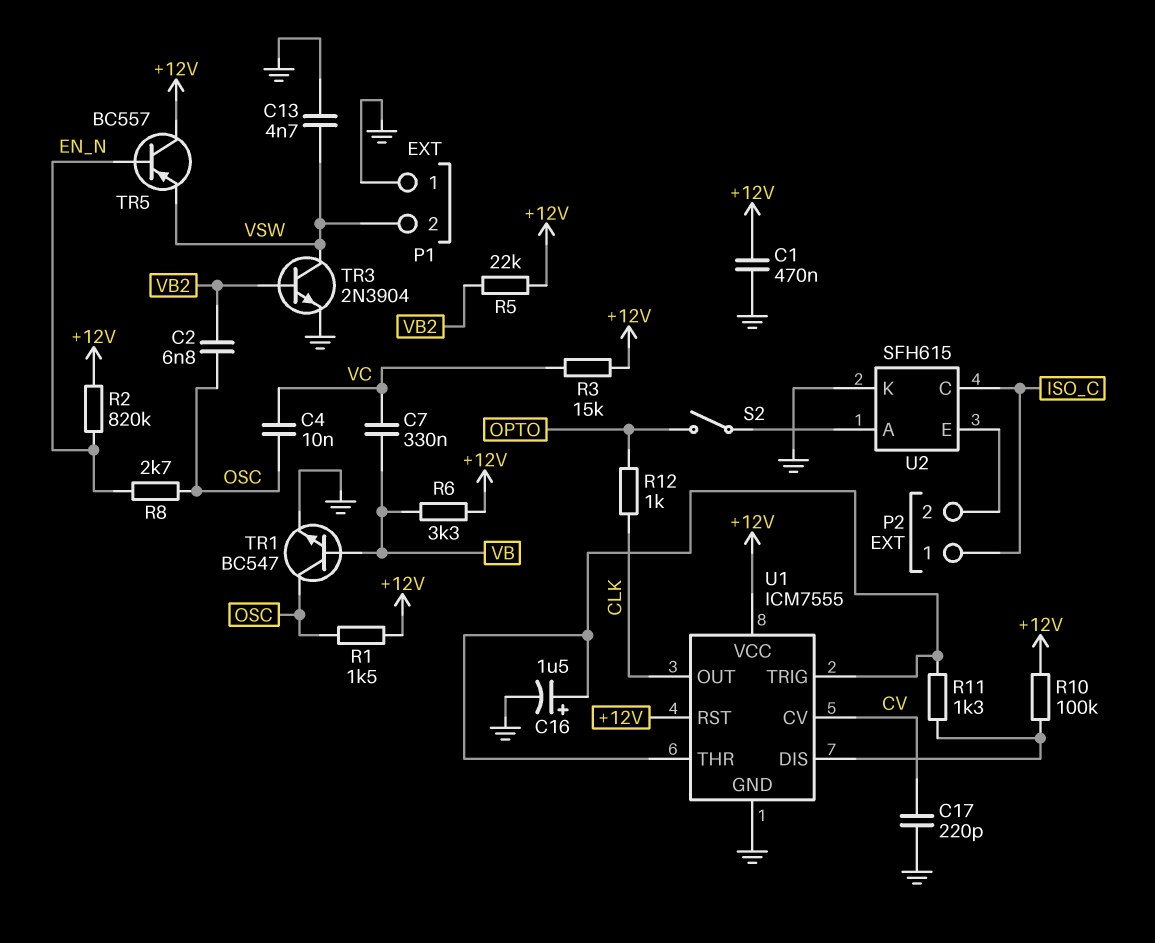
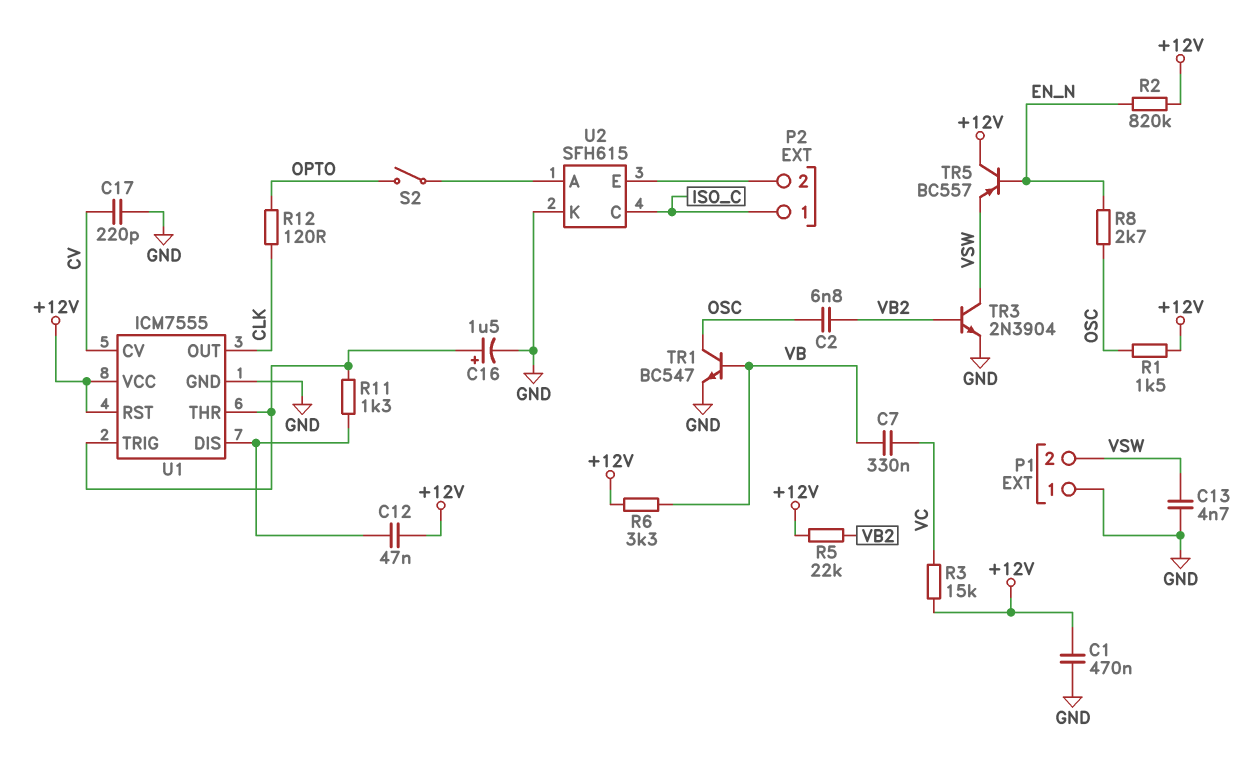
C4: 10nF (OSC, VC) -> none
C12: none -> 47nF (+12V, U1/DIS)
R10: 100k (+12V, U1/DIS) -> none
R12: 1k (CLK, OPTO) -> 120 (CLK, OPTO)

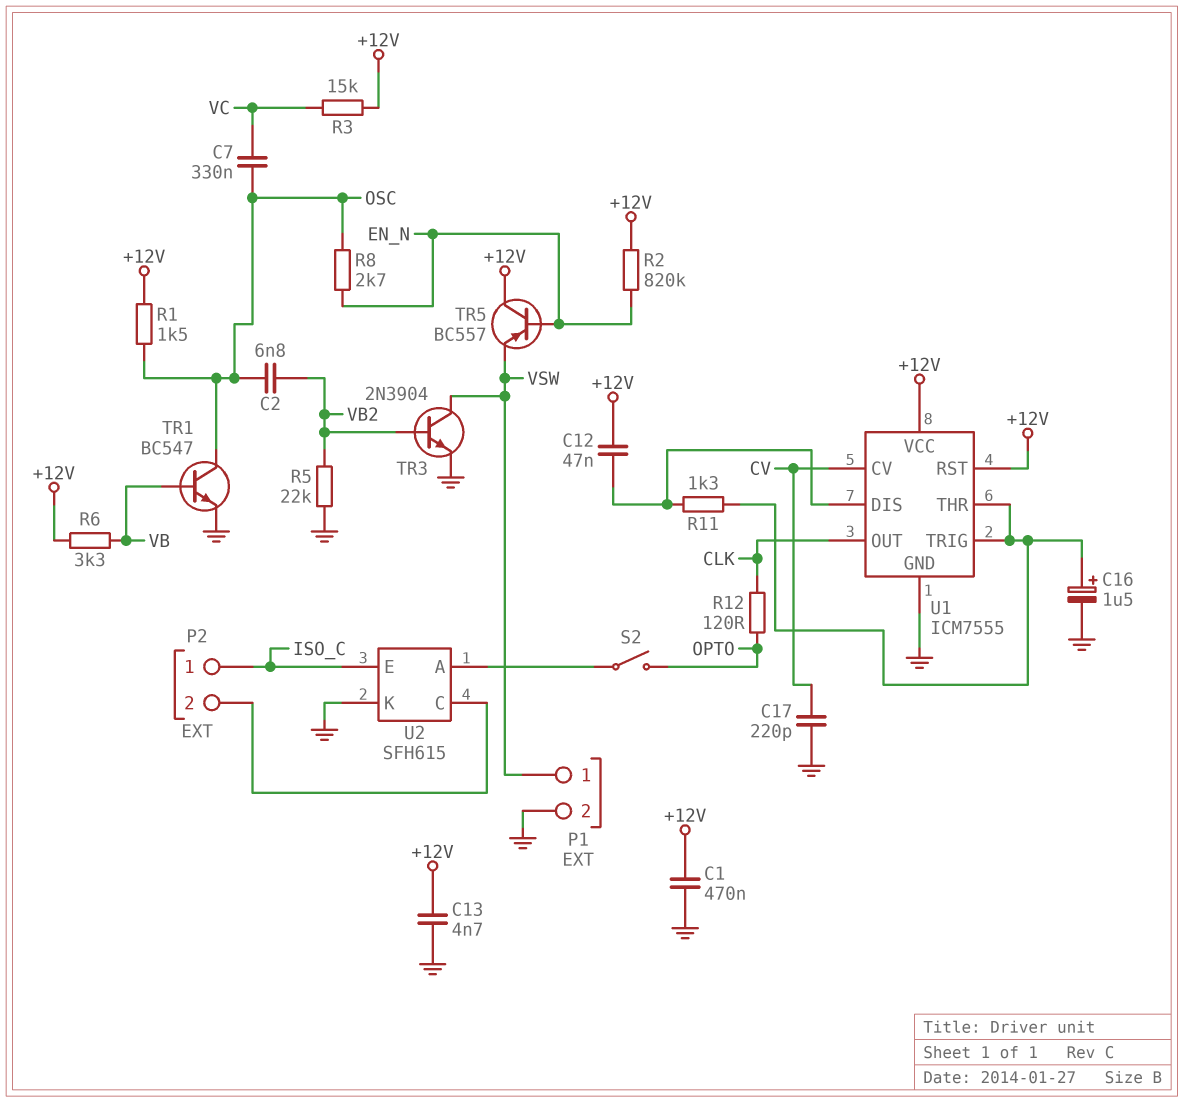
C7: 330nF (VB, VC) -> 330nF (OSC, VC)
C13: 4.7nF (GND, VSW) -> 4.7nF (+12V, GND)
P1 pin 1: GND -> VSW
P1 pin 2: VSW -> GND
R5: 22k (+12V, VB2) -> 22k (GND, VB2)
U2 pin C: ISO_C -> P2/2
U2 pin E: P2/2 -> ISO_C

